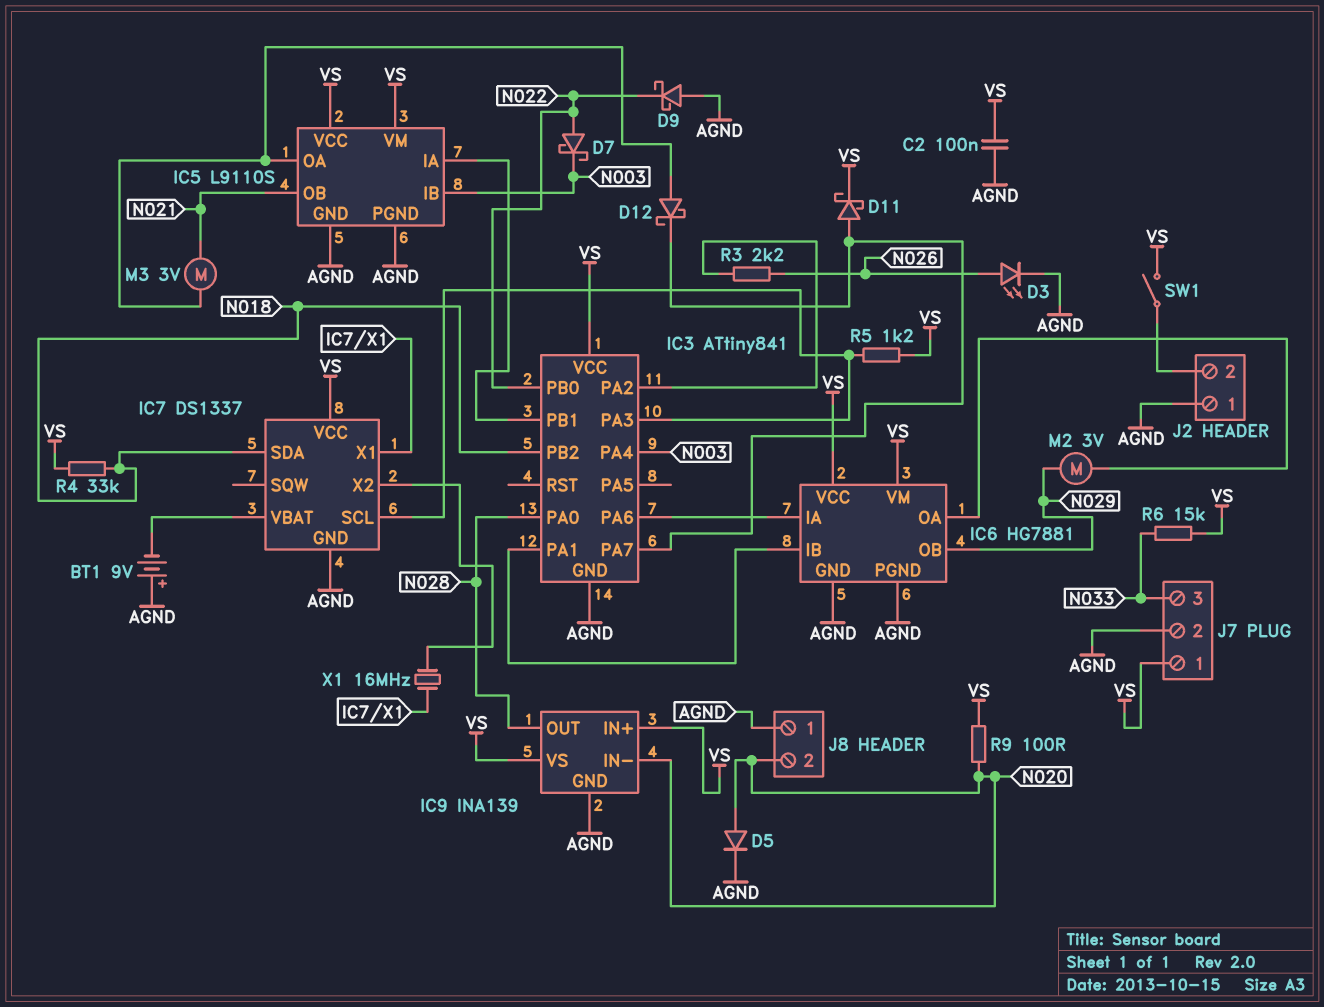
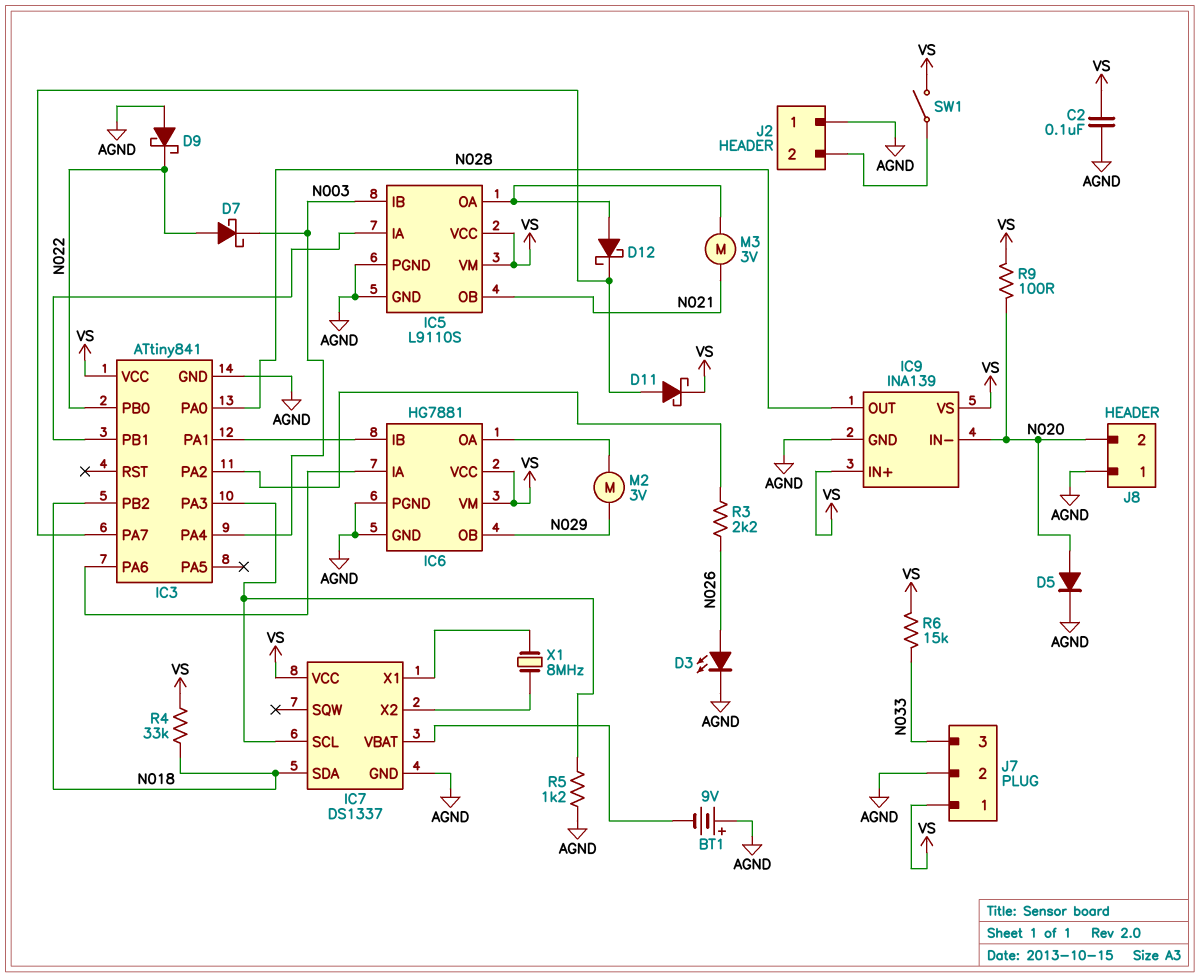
R5: 1.2k (IC3/PA3, VS) -> 1.2k (AGND, IC3/PA3)
X1: 16MHz (IC7/X1, IC7/X2) -> 8MHz (IC7/X1, IC7/X2)

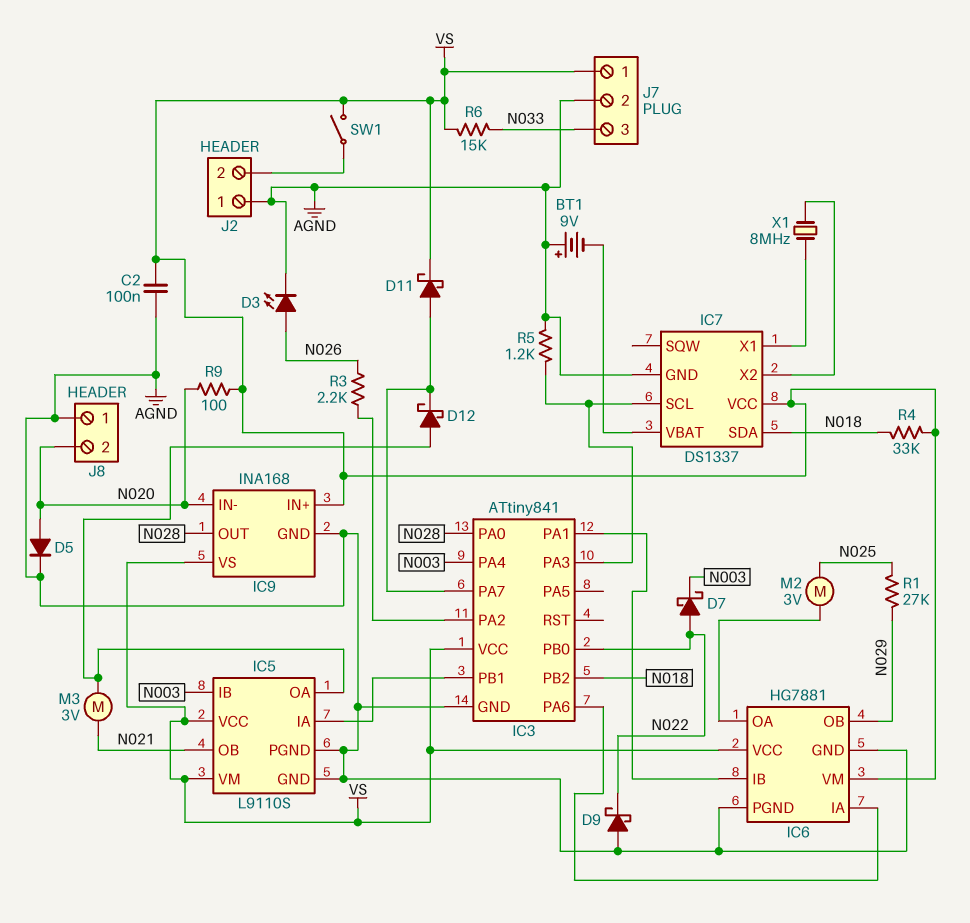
IC9: INA139 -> INA168
M2: motor 3V (IC6/OA, N029) -> motor 3V (IC6/OA, N025)
R1: none -> 27k (N025, N029)

